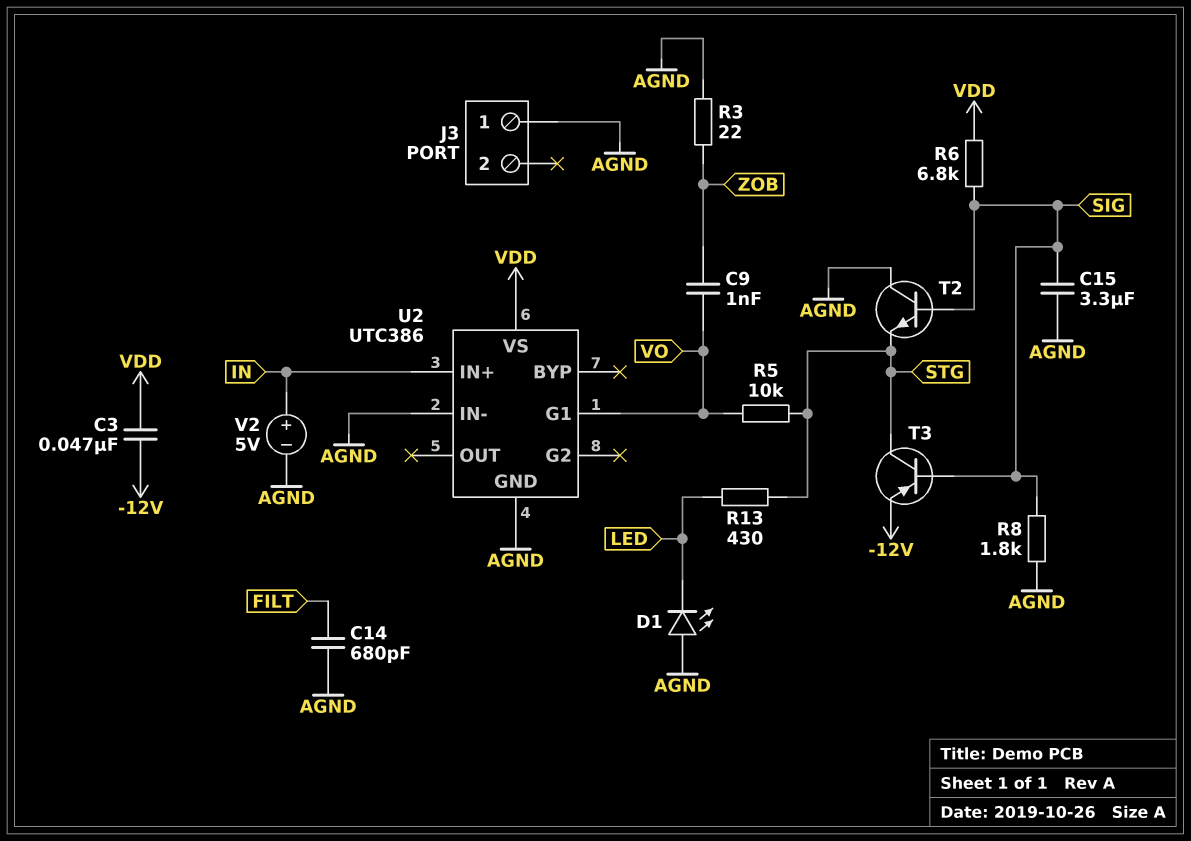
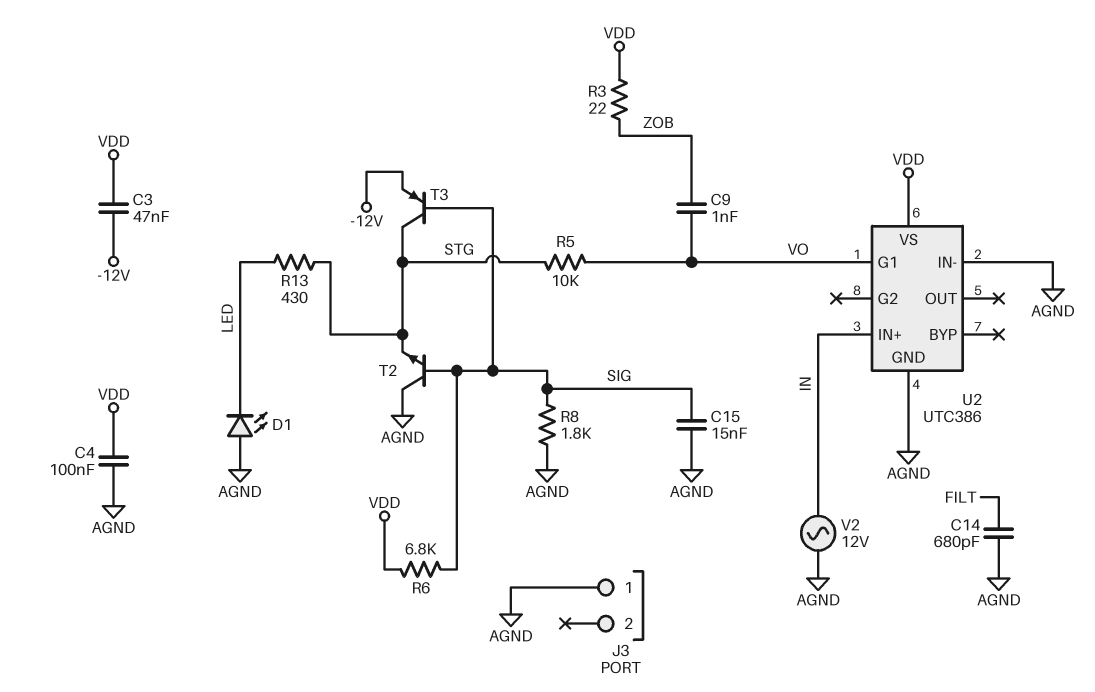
C4: none -> 100nF (AGND, VDD)
C15: 3.3uF (AGND, SIG) -> 15nF (AGND, SIG)
R3: 22 (AGND, ZOB) -> 22 (VDD, ZOB)
V2: 5V (plus IN, minus AGND) -> AC 12V (AGND, IN)

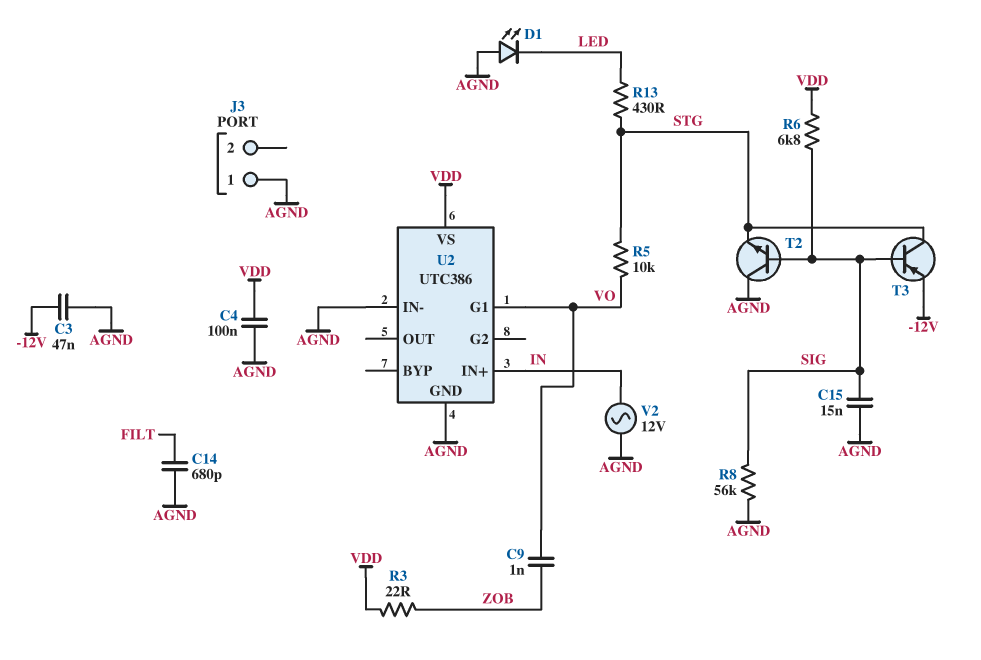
C3: 47nF (-12V, VDD) -> 47nF (-12V, AGND)
R8: 1.8k (AGND, SIG) -> 56k (AGND, SIG)

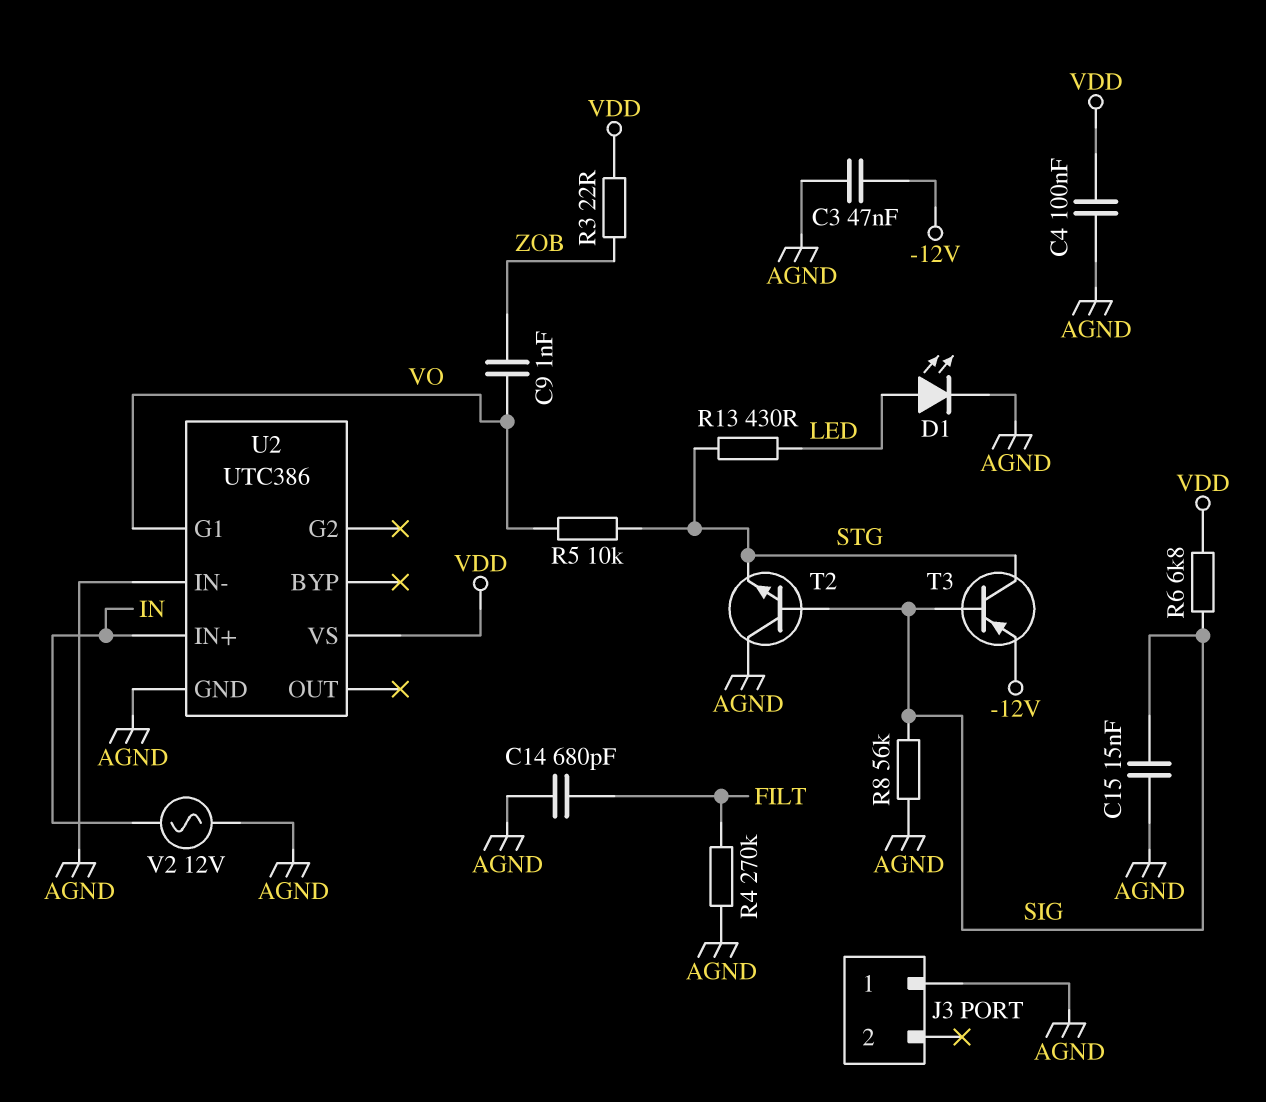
D1: LED (A AGND, K LED) -> LED (A LED, K AGND)
R4: none -> 270k (AGND, FILT)

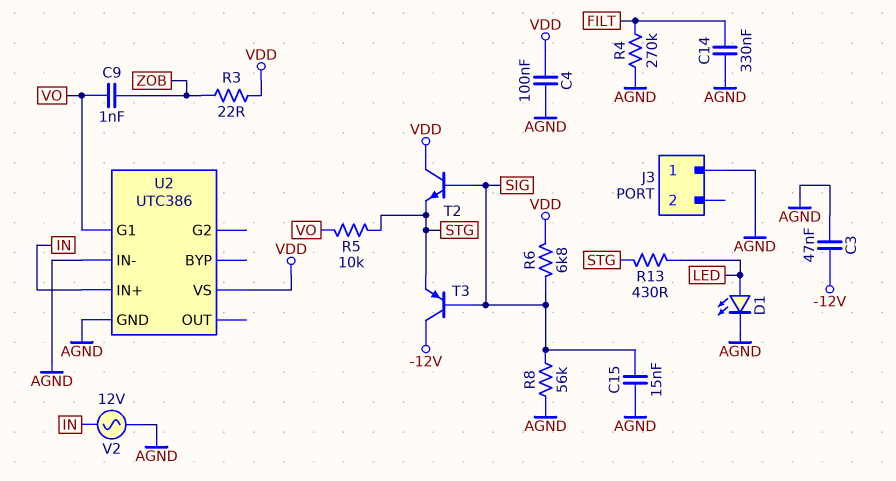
C14: 680pF (AGND, FILT) -> 330nF (AGND, FILT)
T2: NPN (B SIG, C AGND, E STG) -> NPN (B SIG, C VDD, E STG)
T3: PNP (B SIG, C STG, E -12V) -> PNP (B SIG, C -12V, E STG)

